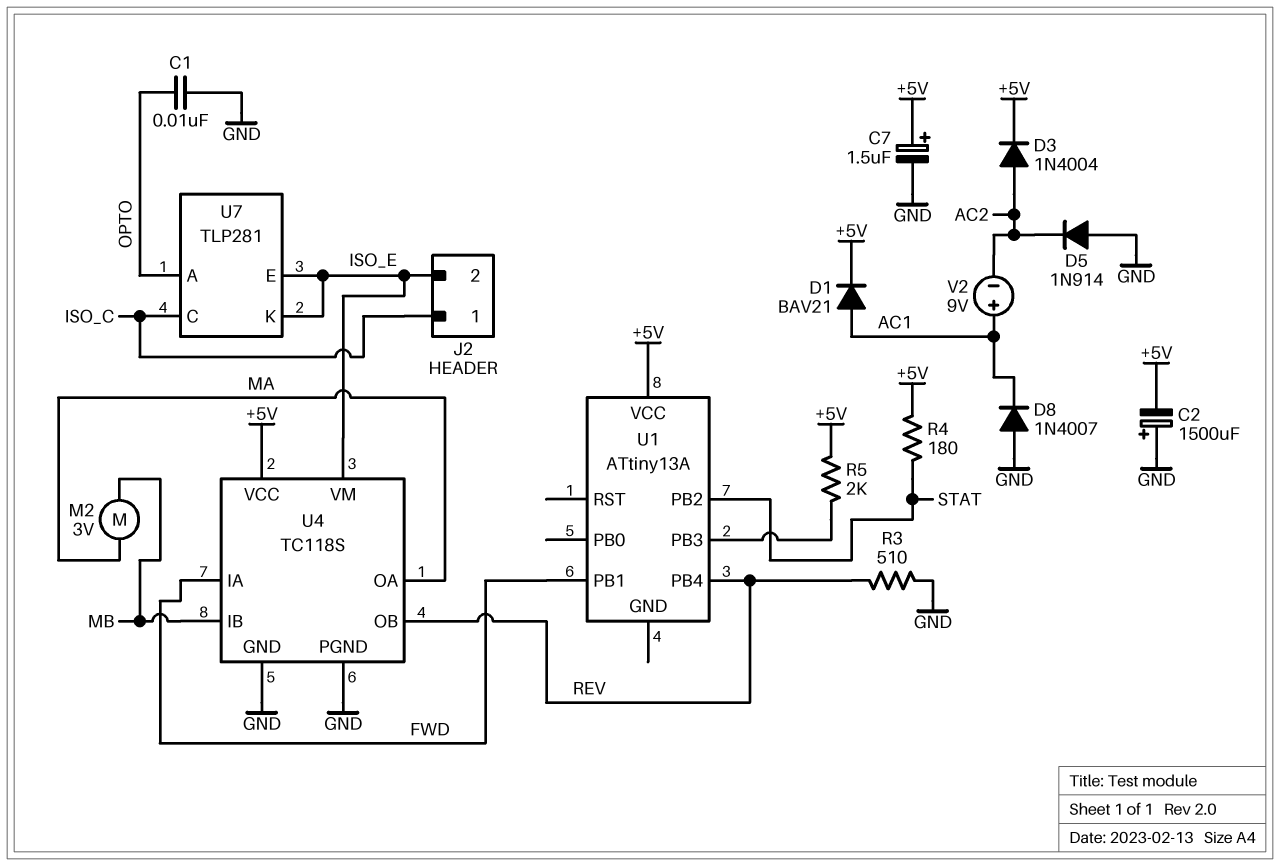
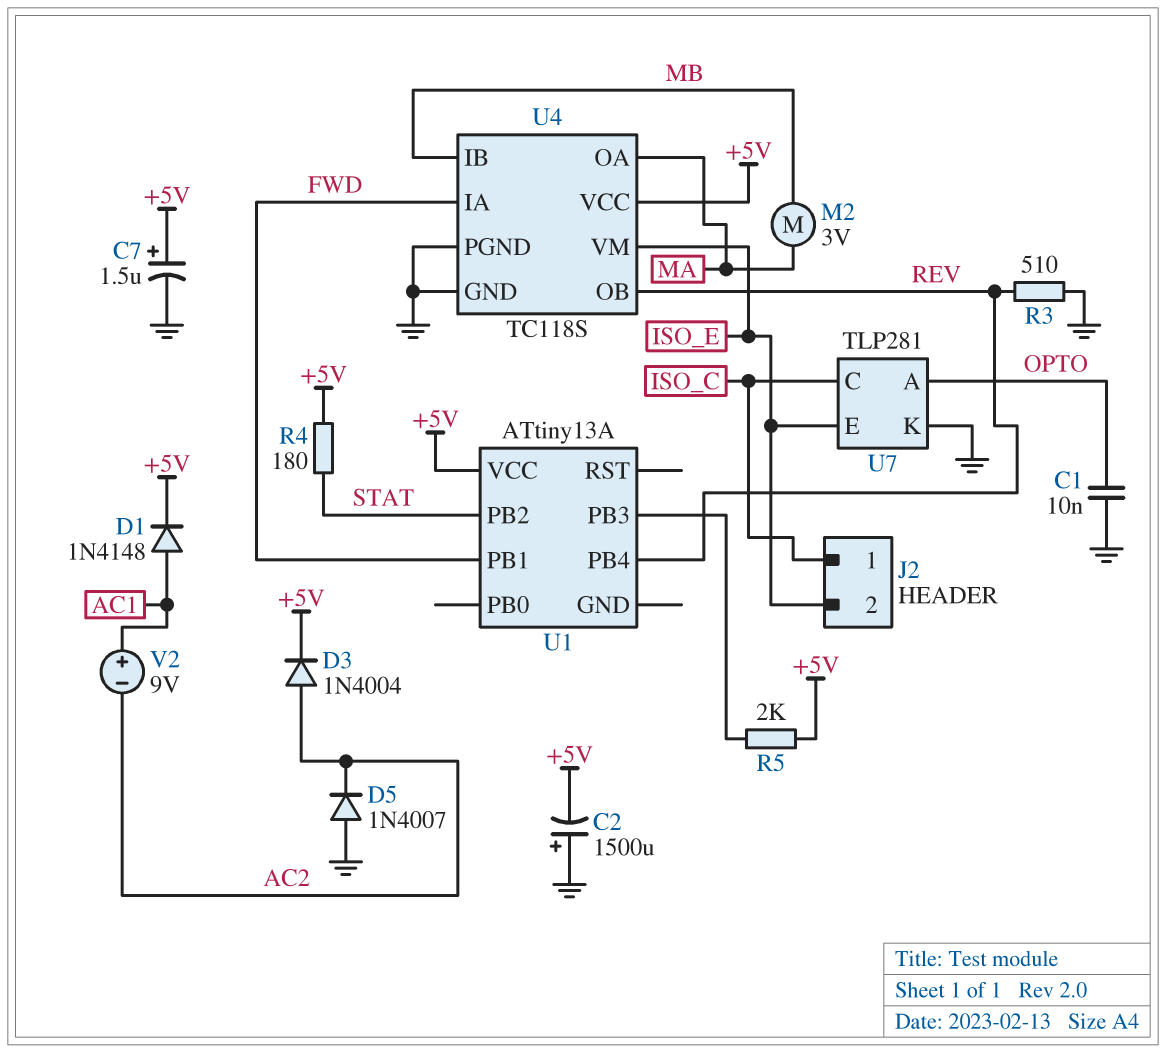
D1: diode BAV21 (A AC1, K +5V) -> diode 1N4148 (A AC1, K +5V)
D5: diode 1N914 (A GND, K AC2) -> diode 1N4007 (A GND, K AC2)
D8: diode 1N4007 (A GND, K AC1) -> none
U7 pin K: ISO_E -> GND

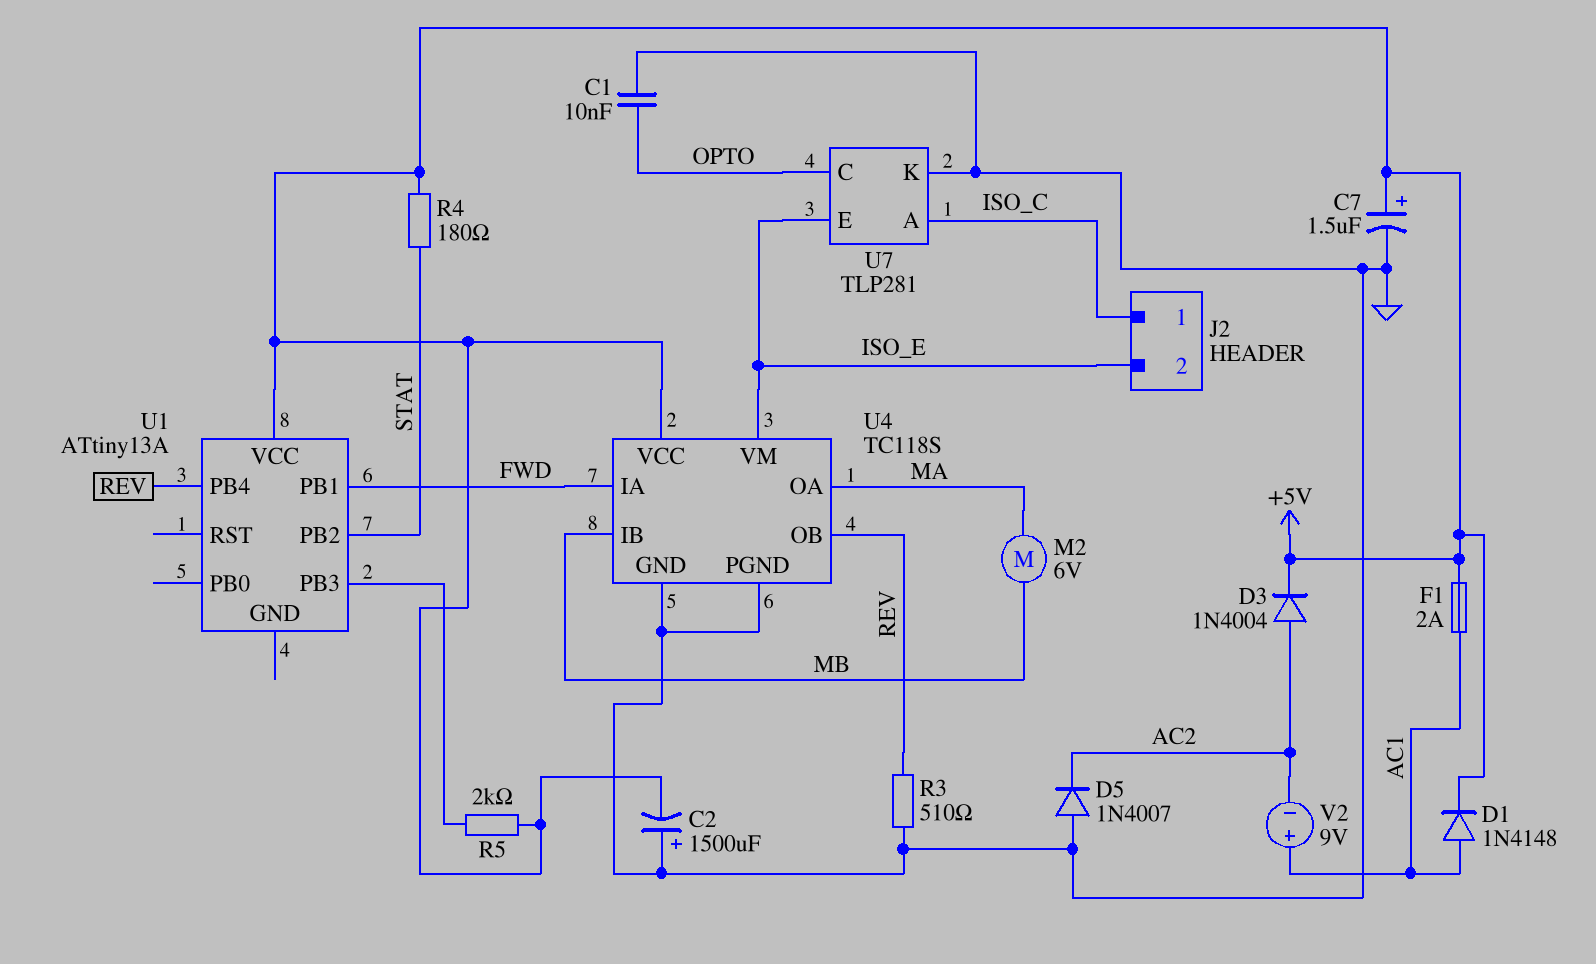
F1: none -> 2A (+5V, AC1)
M2: motor 3V (MA, MB) -> motor 6V (MA, MB)
U7 pin A: OPTO -> ISO_C
U7 pin C: ISO_C -> OPTO

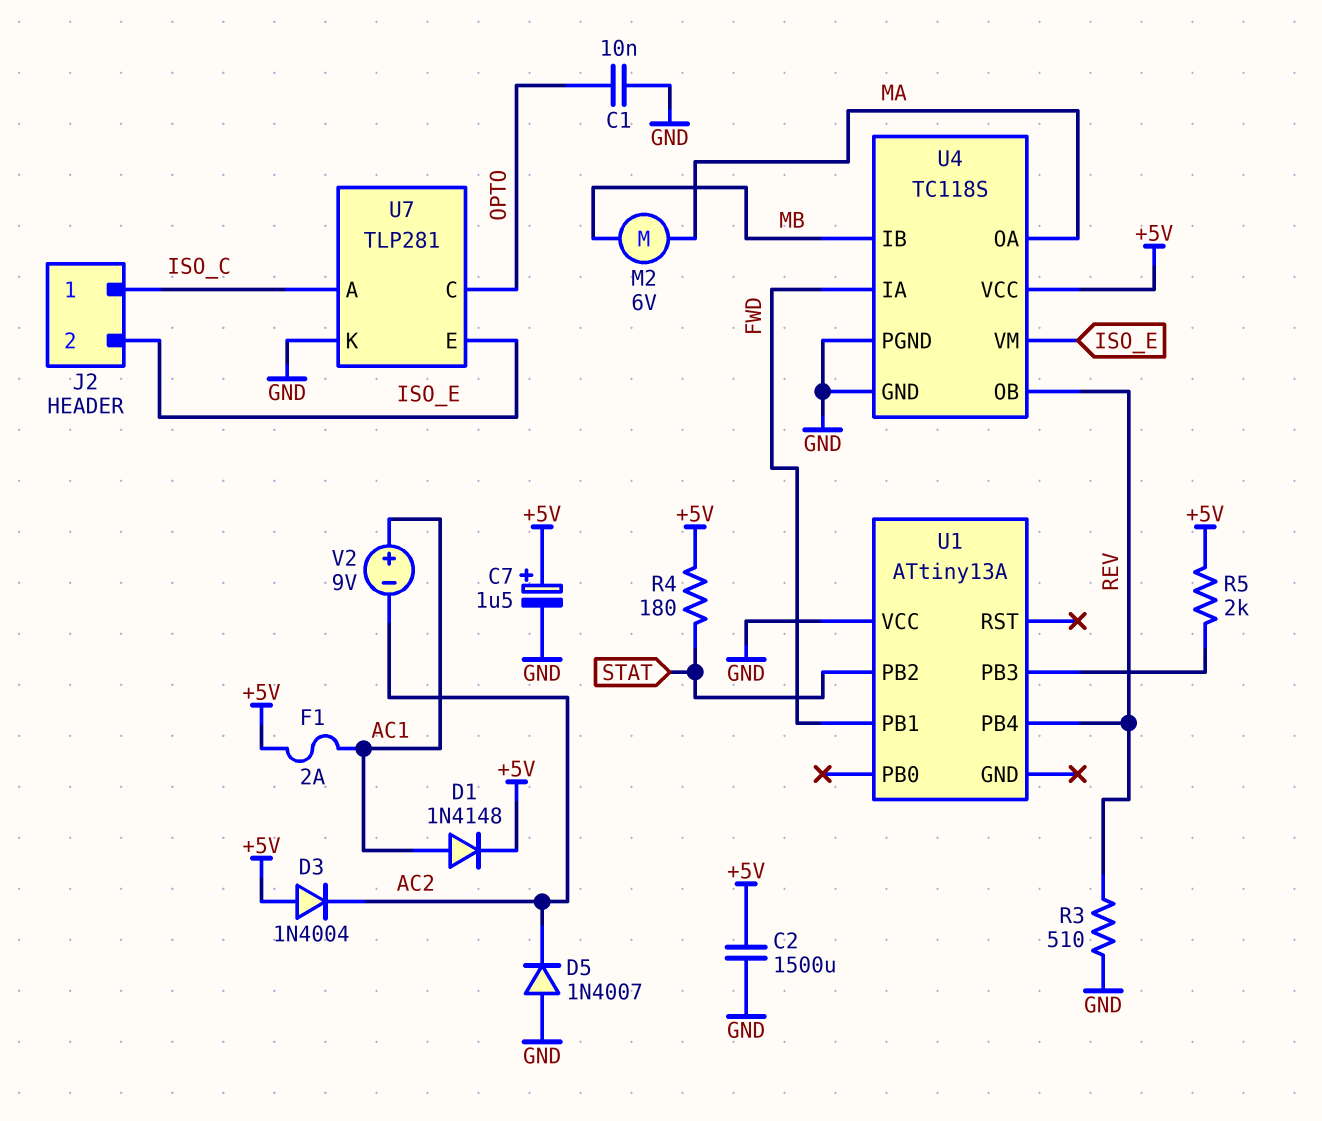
C2: 1500uF (plus GND, minus +5V) -> 1500uF (+5V, GND)
D3: diode 1N4004 (A AC2, K +5V) -> diode 1N4004 (A +5V, K AC2)
U1 pin VCC: +5V -> GND

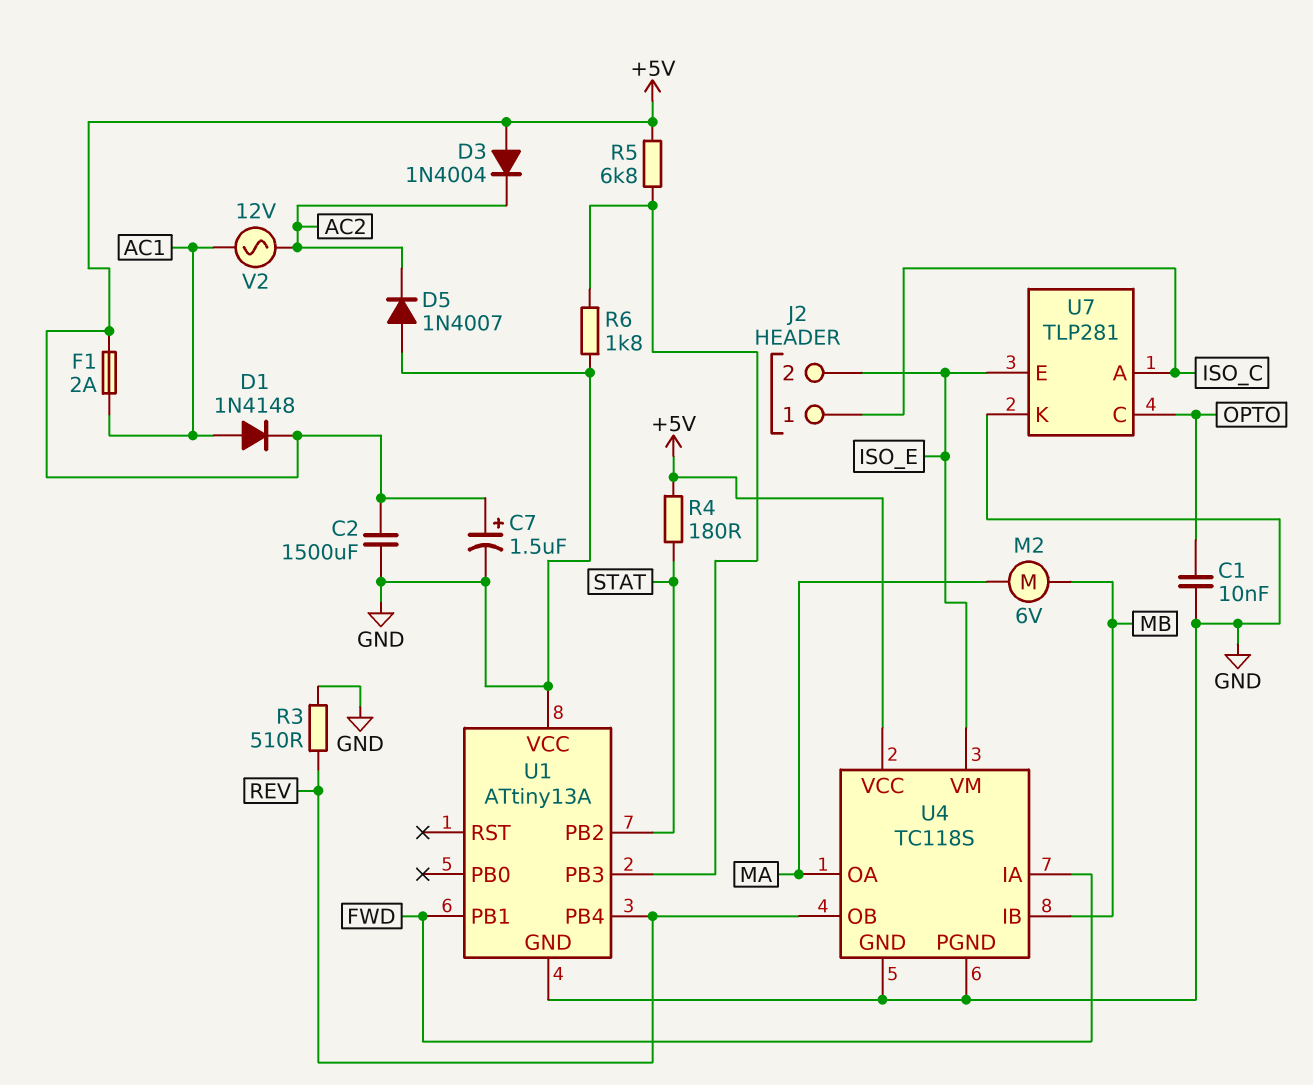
R5: 2k (+5V, U1/PB3) -> 6.8k (+5V, U1/PB3)
R6: none -> 1.8k (GND, U1/PB3)
U1 pin GND: none -> GND
V2: 9V (plus AC1, minus AC2) -> AC 12V (AC1, AC2)

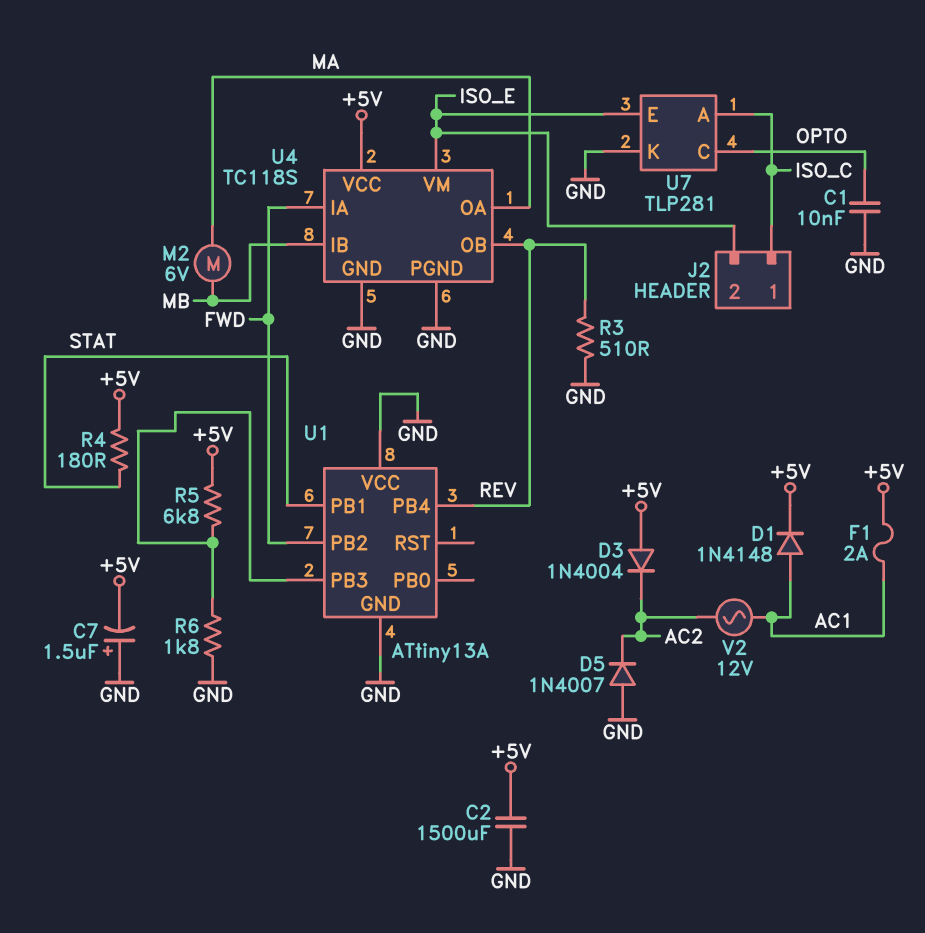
C7: 1.5uF (plus +5V, minus GND) -> 1.5uF (plus GND, minus +5V)
U1 pin PB1: FWD -> STAT
U1 pin PB2: STAT -> FWD

